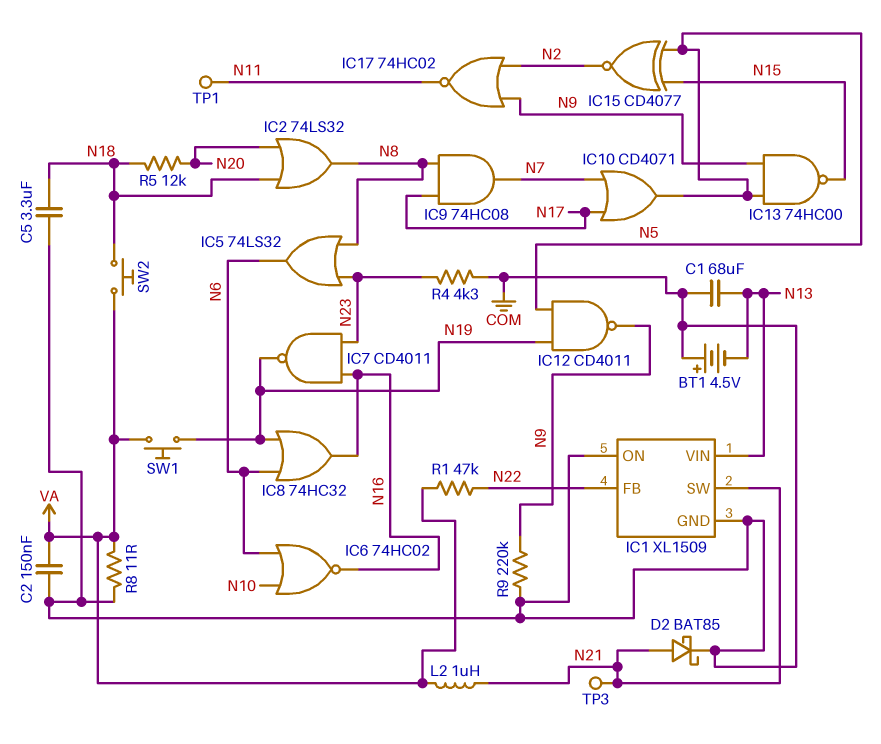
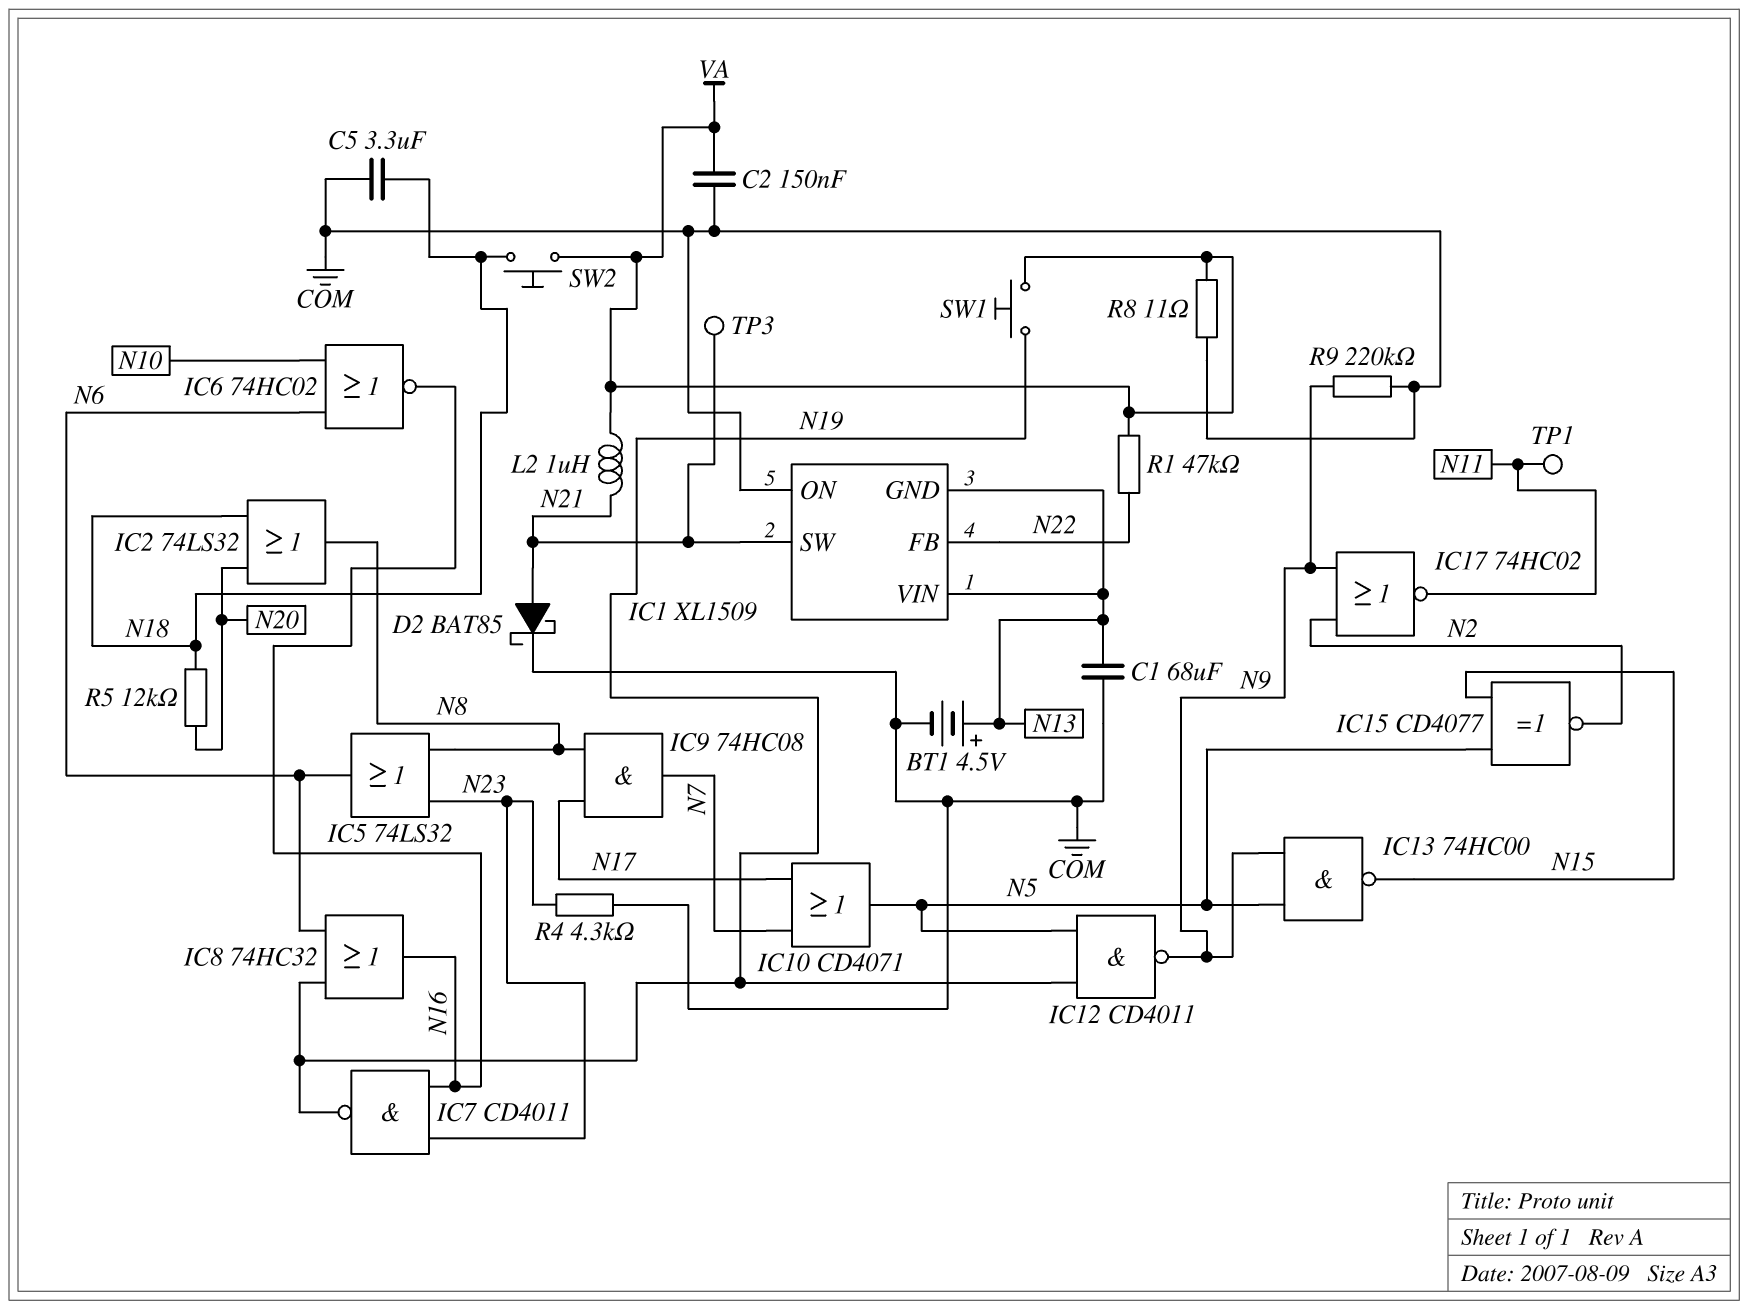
BT1: 4.5V (plus COM, minus N13) -> 4.5V (plus N13, minus COM)
IC1 pin GND: COM -> N13

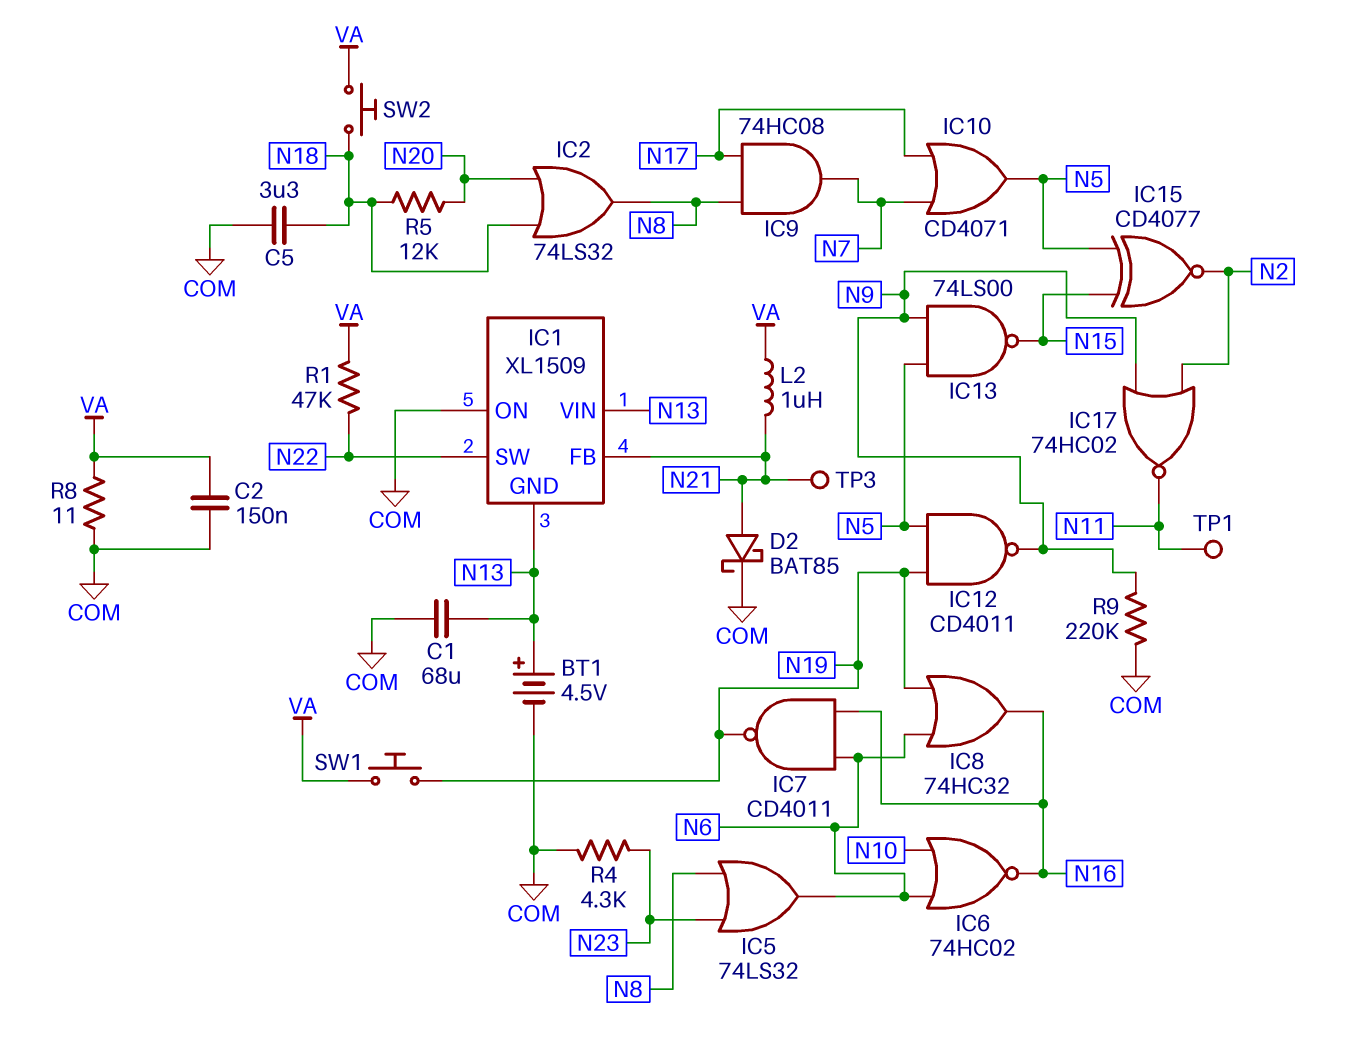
IC1 pin FB: N22 -> N21
IC1 pin SW: N21 -> N22
IC7: NAND CD4011 (in N16, in N23, out N19) -> NAND CD4011 (in N6, in N16, out N19)
IC13: NAND 74HC00 (in N5, in N9, out N15) -> NAND 74LS00 (in N5, in N9, out N15)

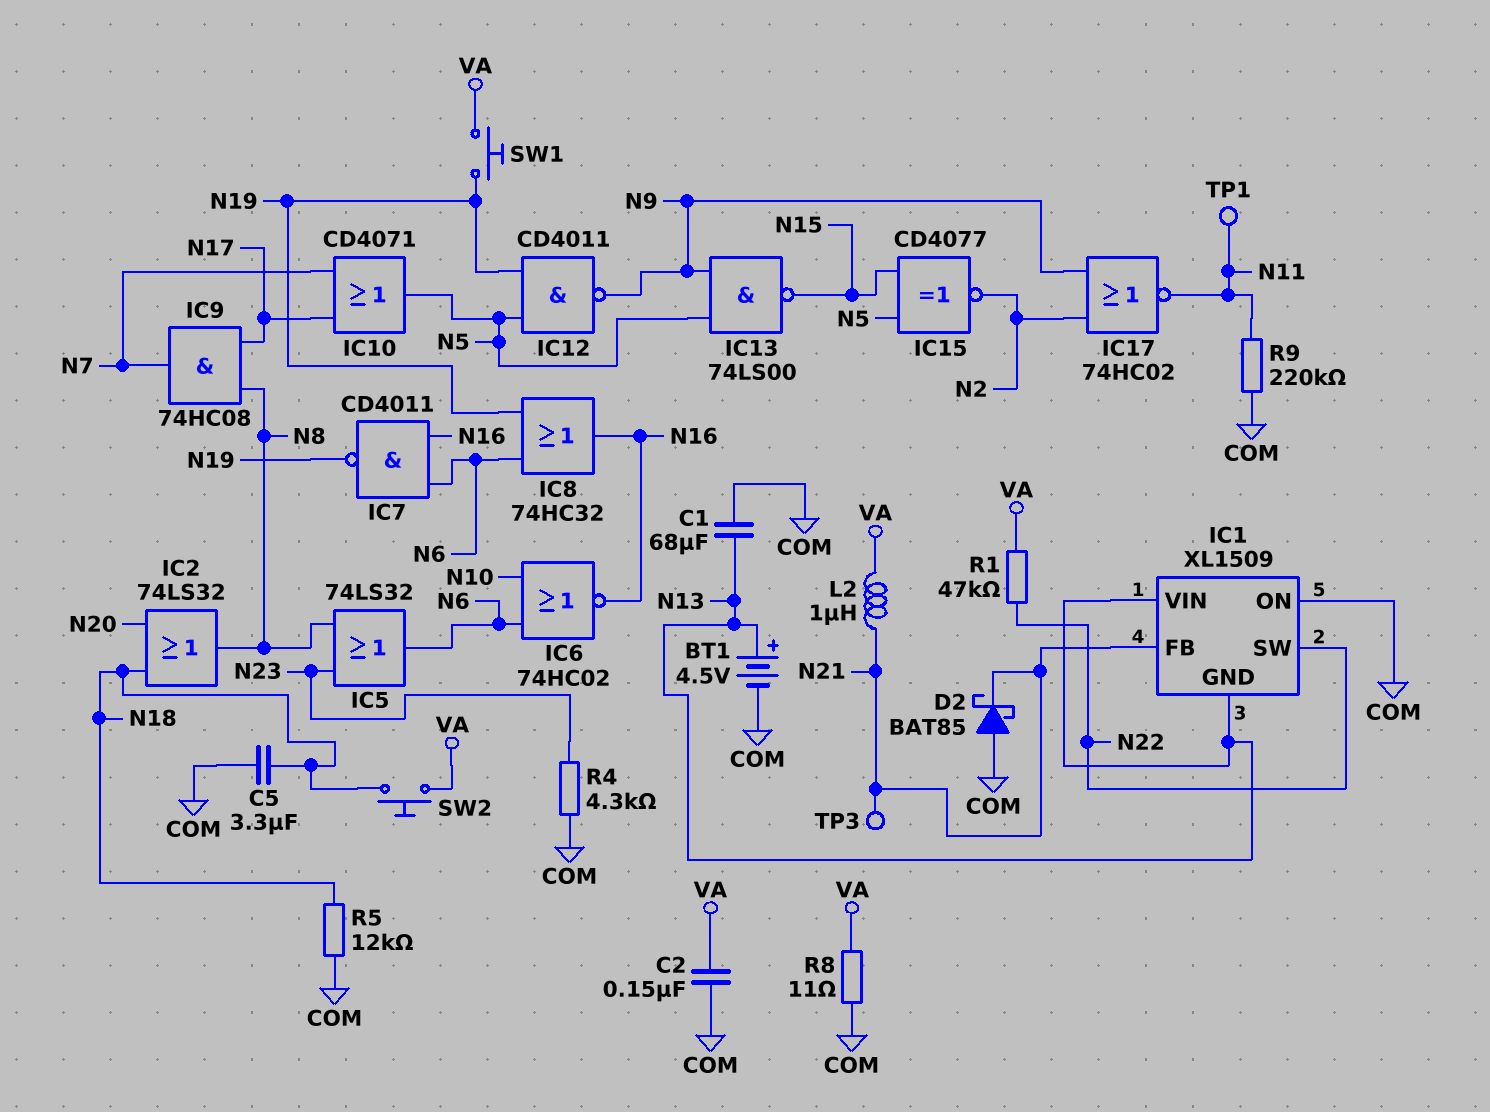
D2: schottky BAT85 (A N21, K COM) -> schottky BAT85 (A COM, K N21)
R5: 12k (N18, N20) -> 12k (COM, N18)
R9: 220k (COM, N9) -> 220k (COM, N11)

